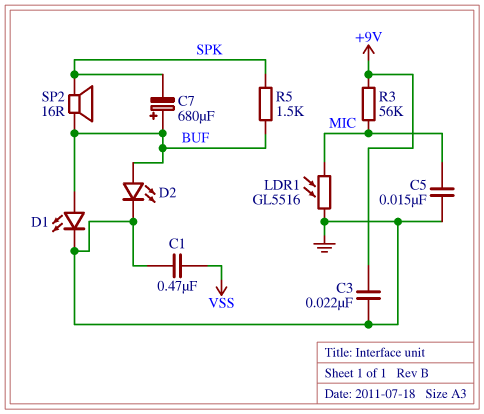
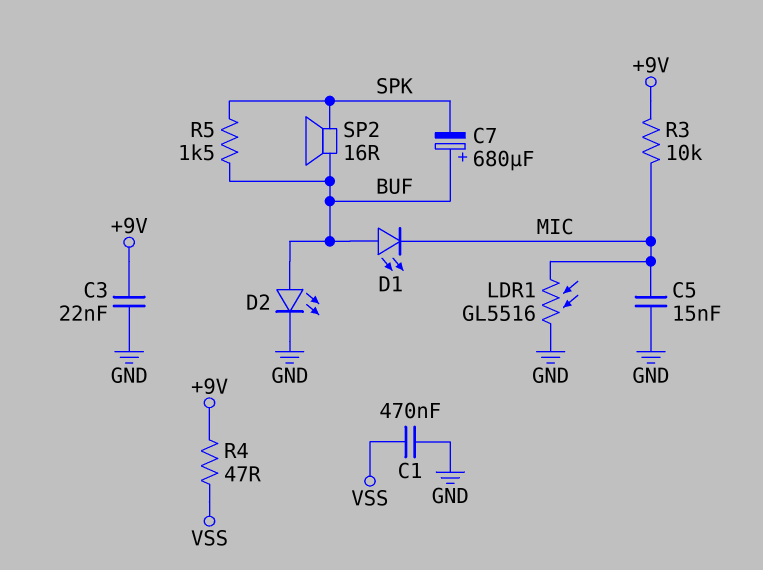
D1: LED (A BUF, K GND) -> LED (A BUF, K MIC)
R3: 56k (+9V, MIC) -> 10k (+9V, MIC)
R4: none -> 47 (+9V, VSS)

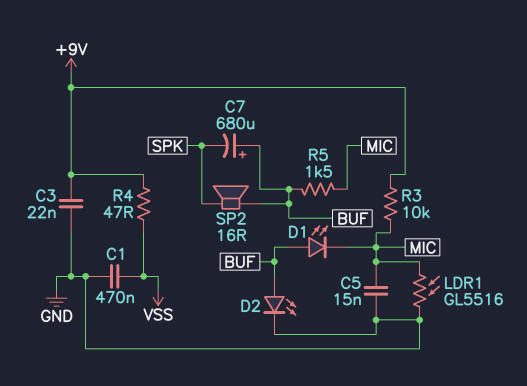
R5: 1.5k (BUF, SPK) -> 1.5k (BUF, MIC)

